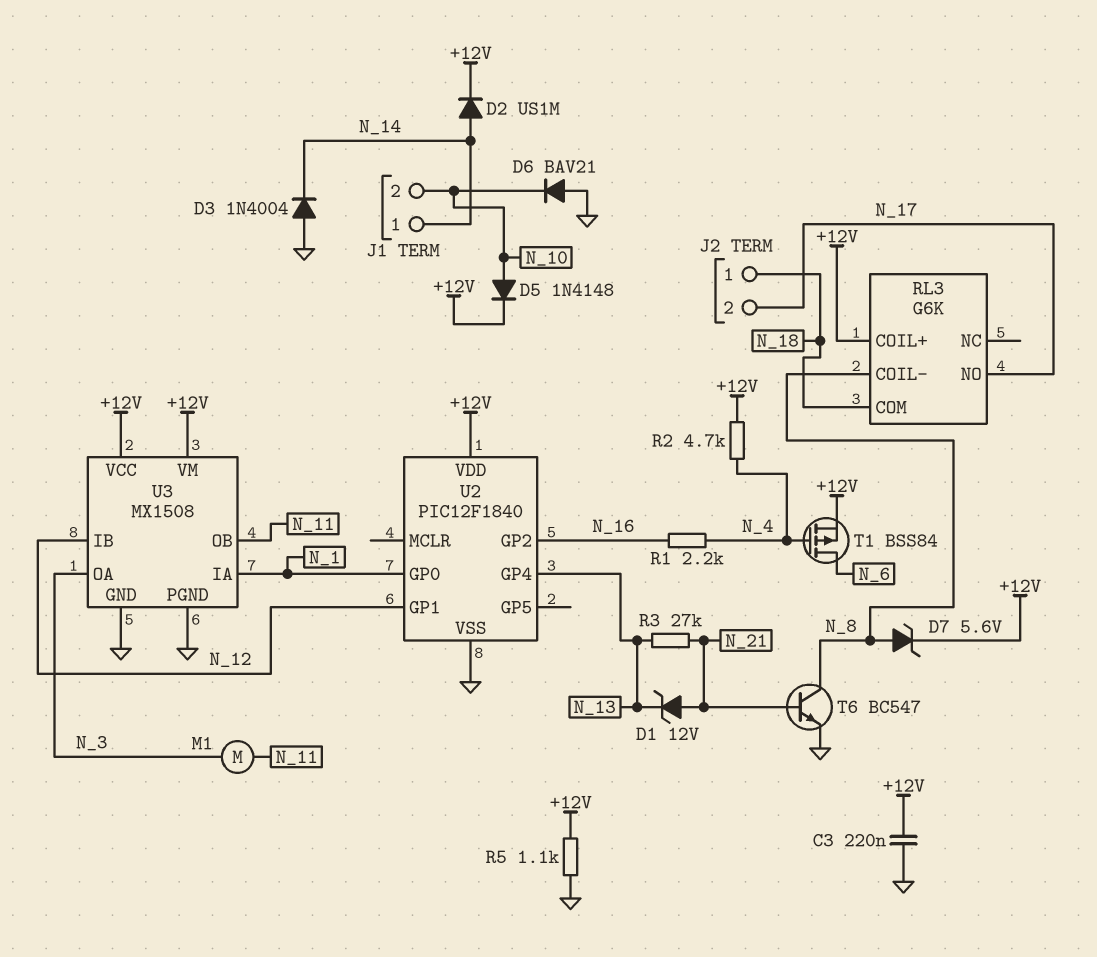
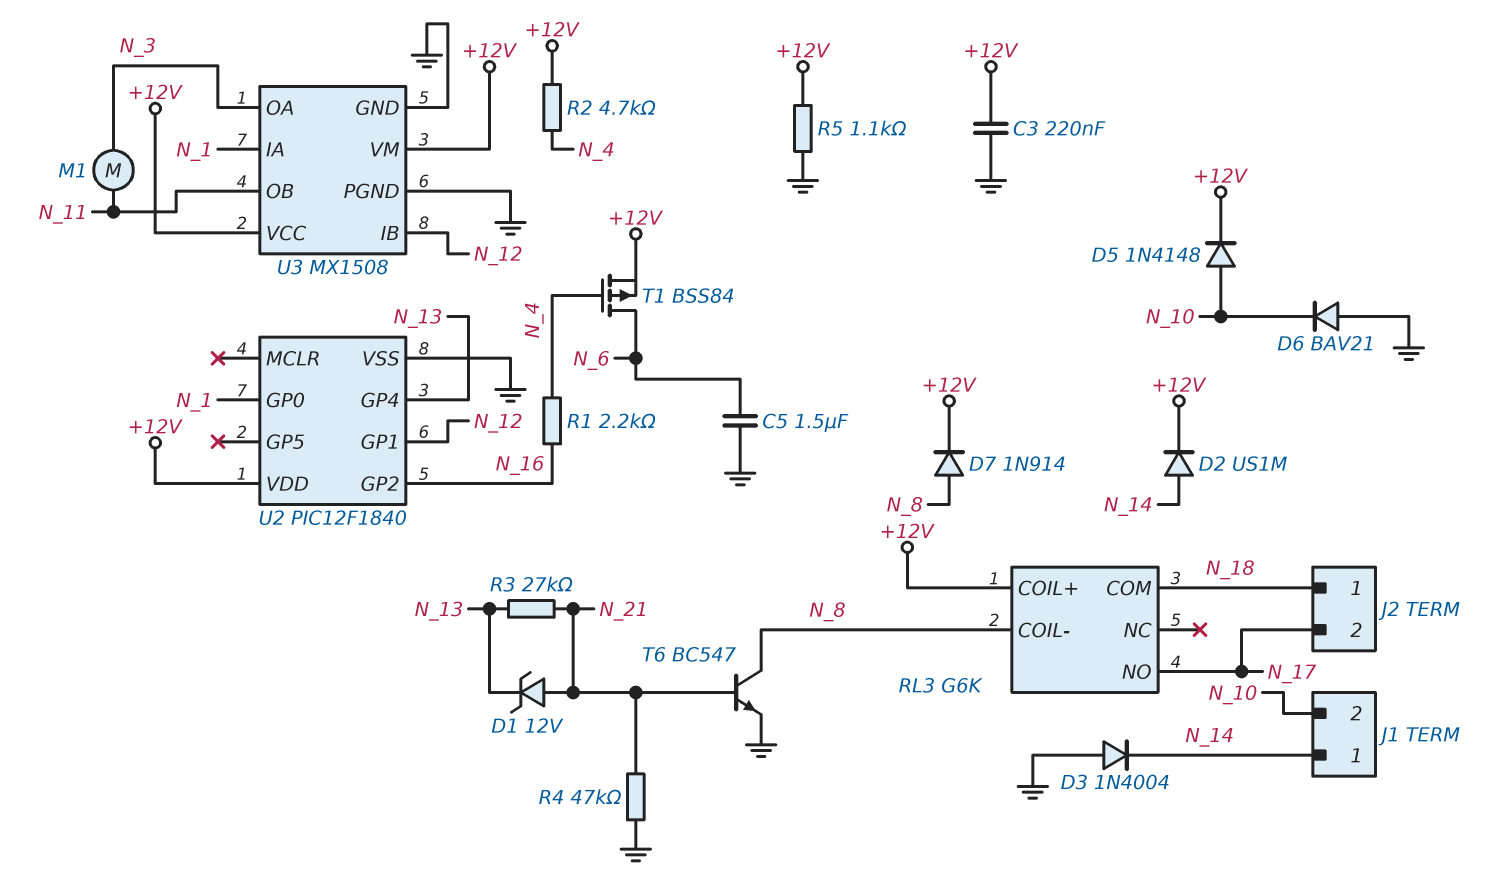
C5: none -> 1.5uF (GND, N_6)
D7: zener 5.6V (A N_8, K +12V) -> diode 1N914 (A N_8, K +12V)
R4: none -> 47k (GND, N_21)

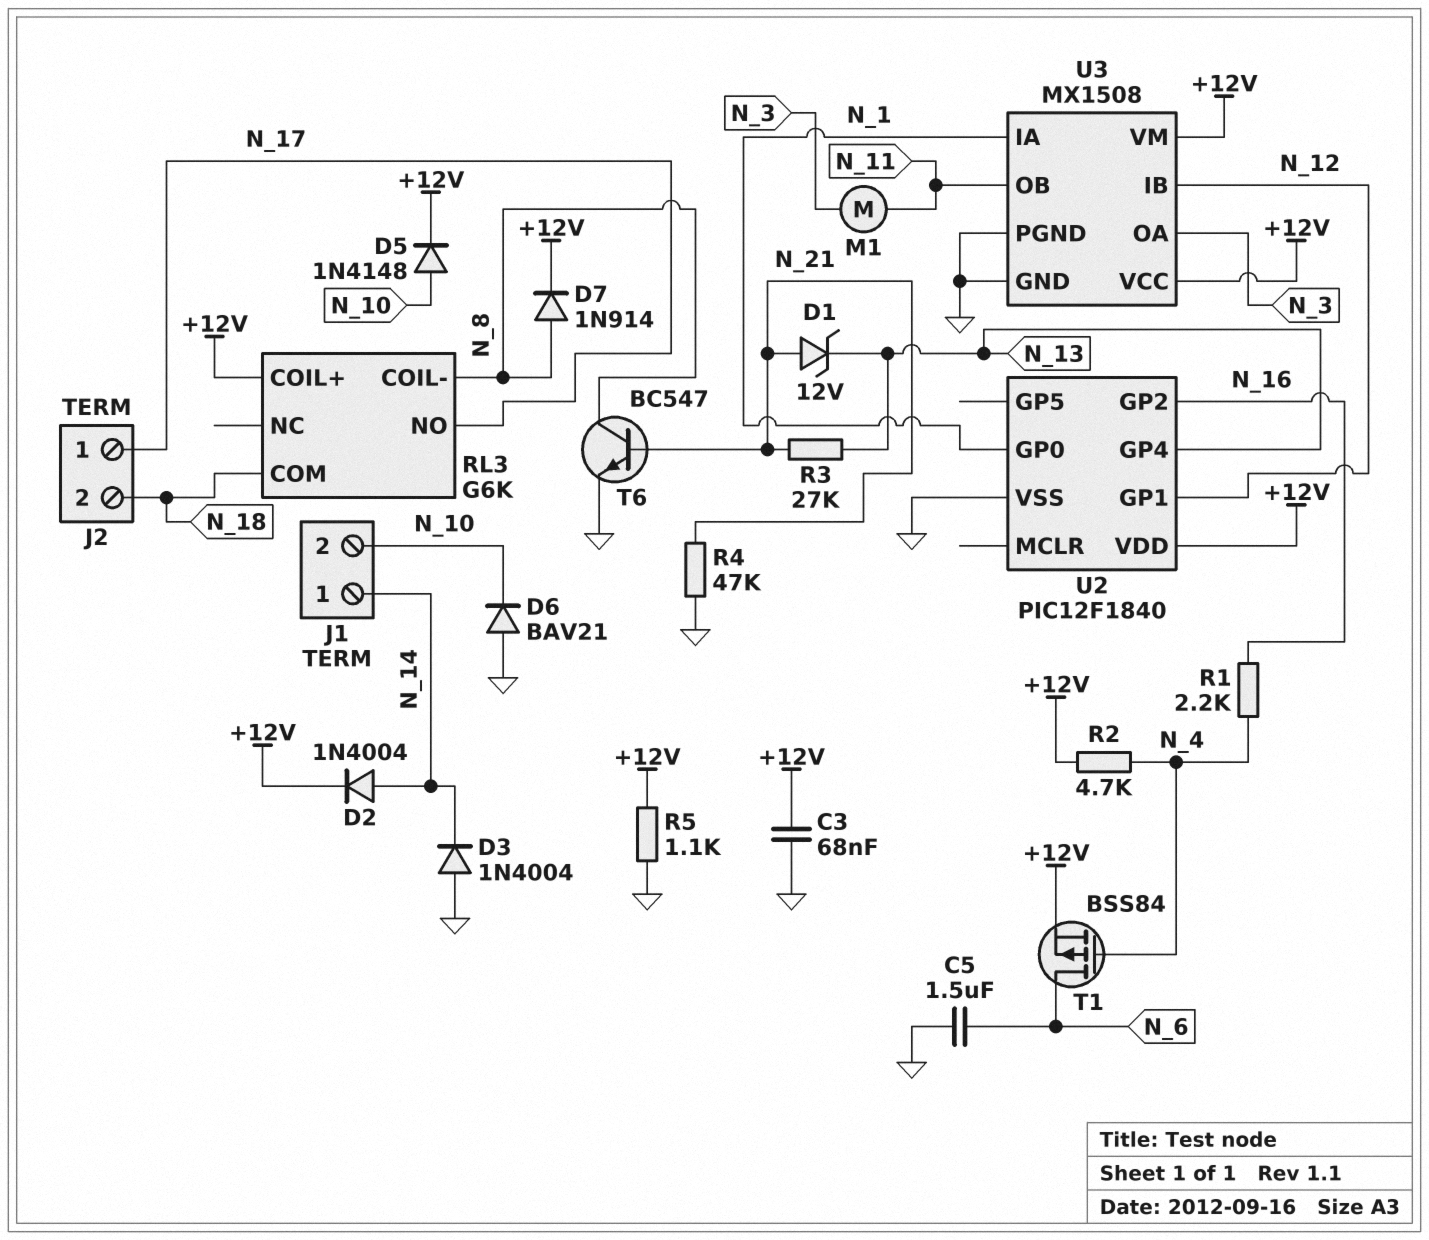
C3: 220nF (+12V, GND) -> 68nF (+12V, GND)
D2: diode US1M (A N_14, K +12V) -> diode 1N4004 (A N_14, K +12V)
J2 pin 1: N_18 -> N_17
J2 pin 2: N_17 -> N_18

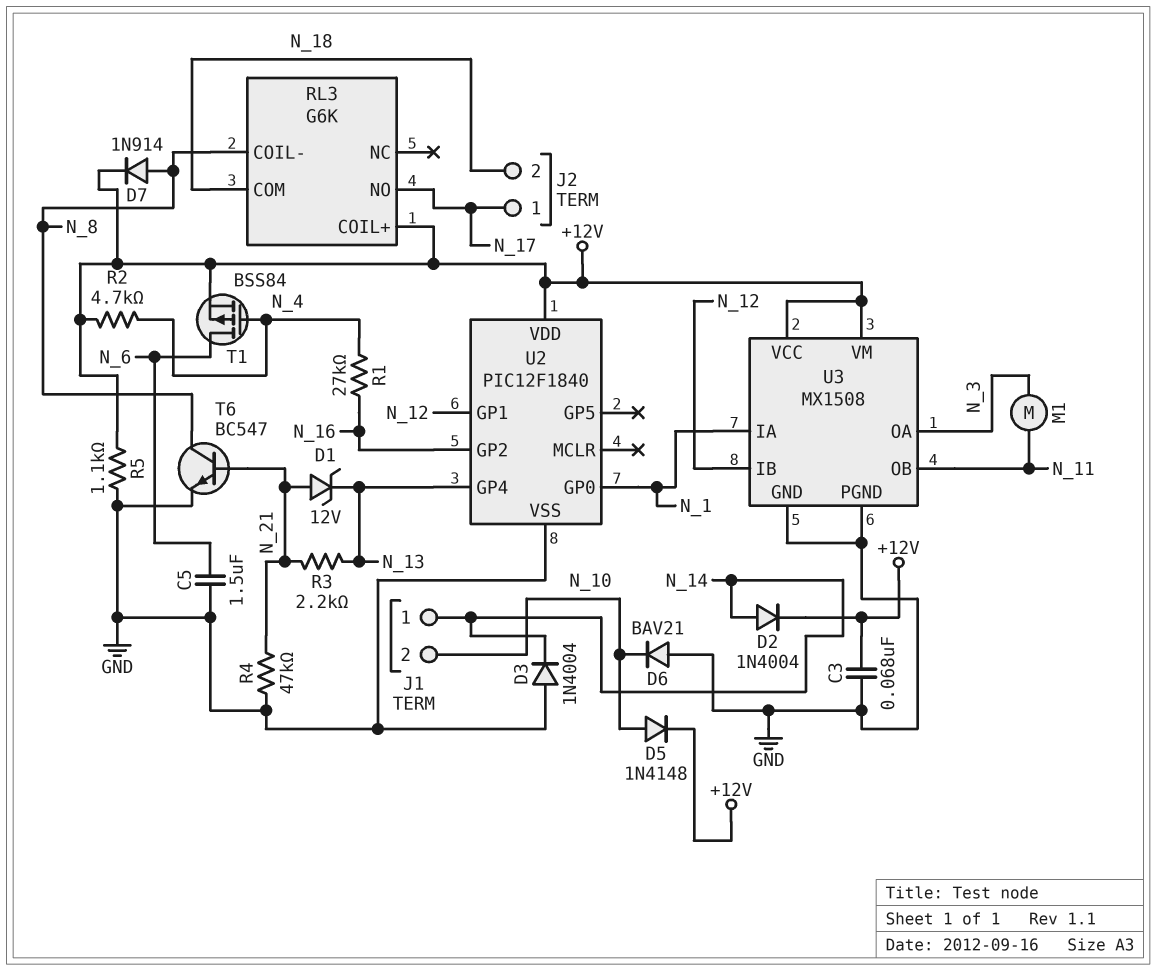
R1: 2.2k (N_4, N_16) -> 27k (N_4, N_16)
R3: 27k (N_13, N_21) -> 2.2k (N_13, N_21)

